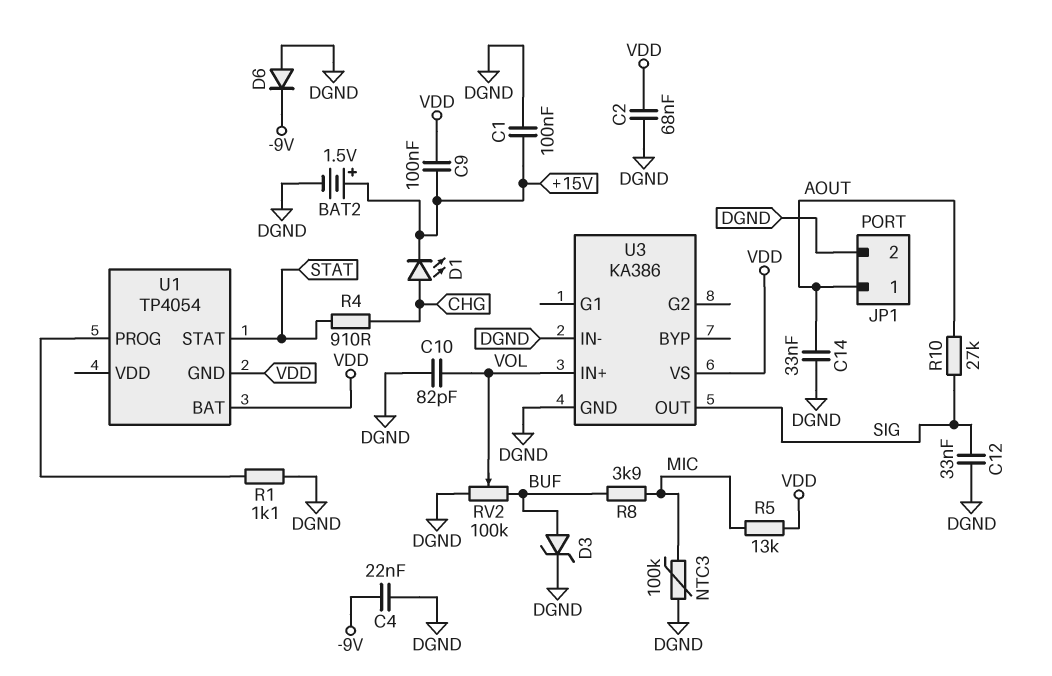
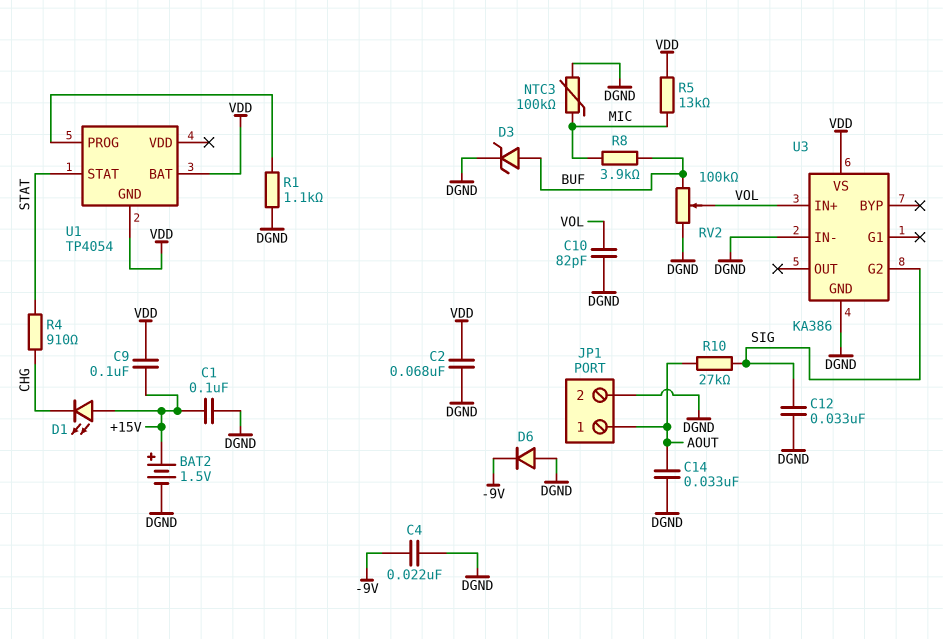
D1: LED (A CHG, K +15V) -> LED (A +15V, K CHG)
U3 pin G2: none -> SIG
U3 pin OUT: SIG -> none

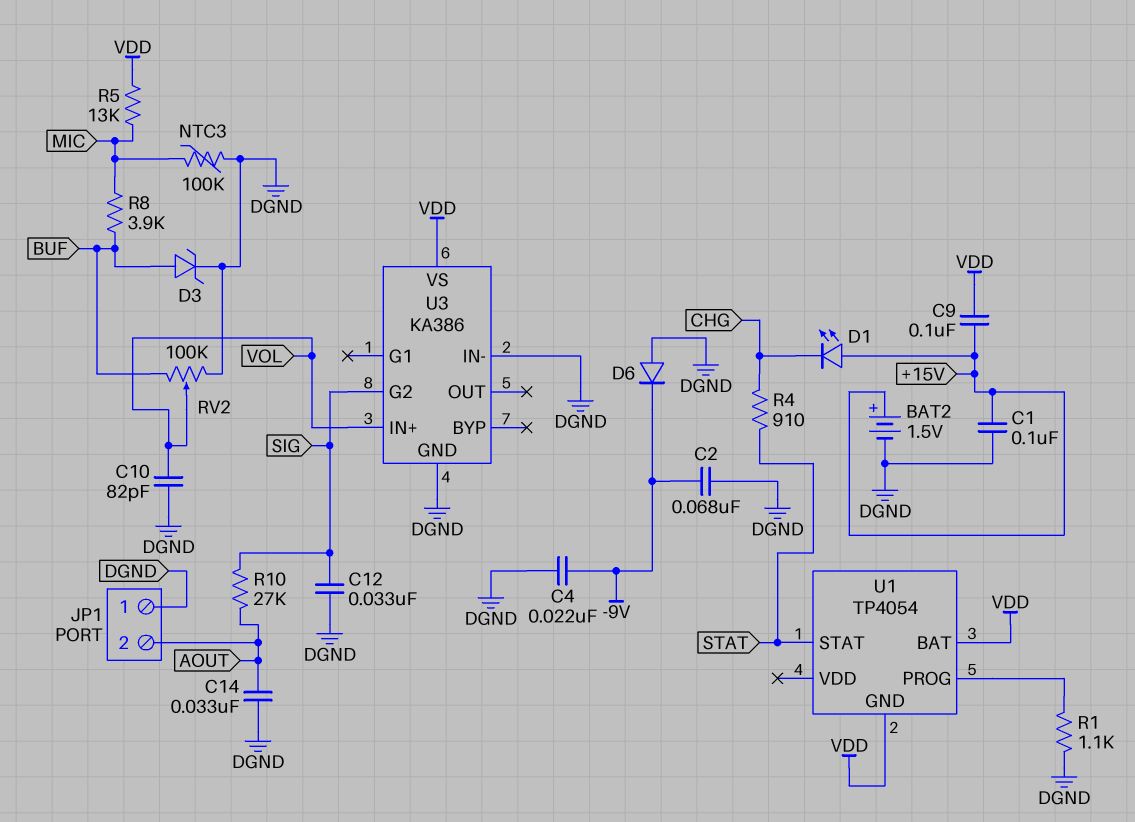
C2: 68nF (DGND, VDD) -> 68nF (-9V, DGND)
JP1 pin 1: AOUT -> DGND
JP1 pin 2: DGND -> AOUT

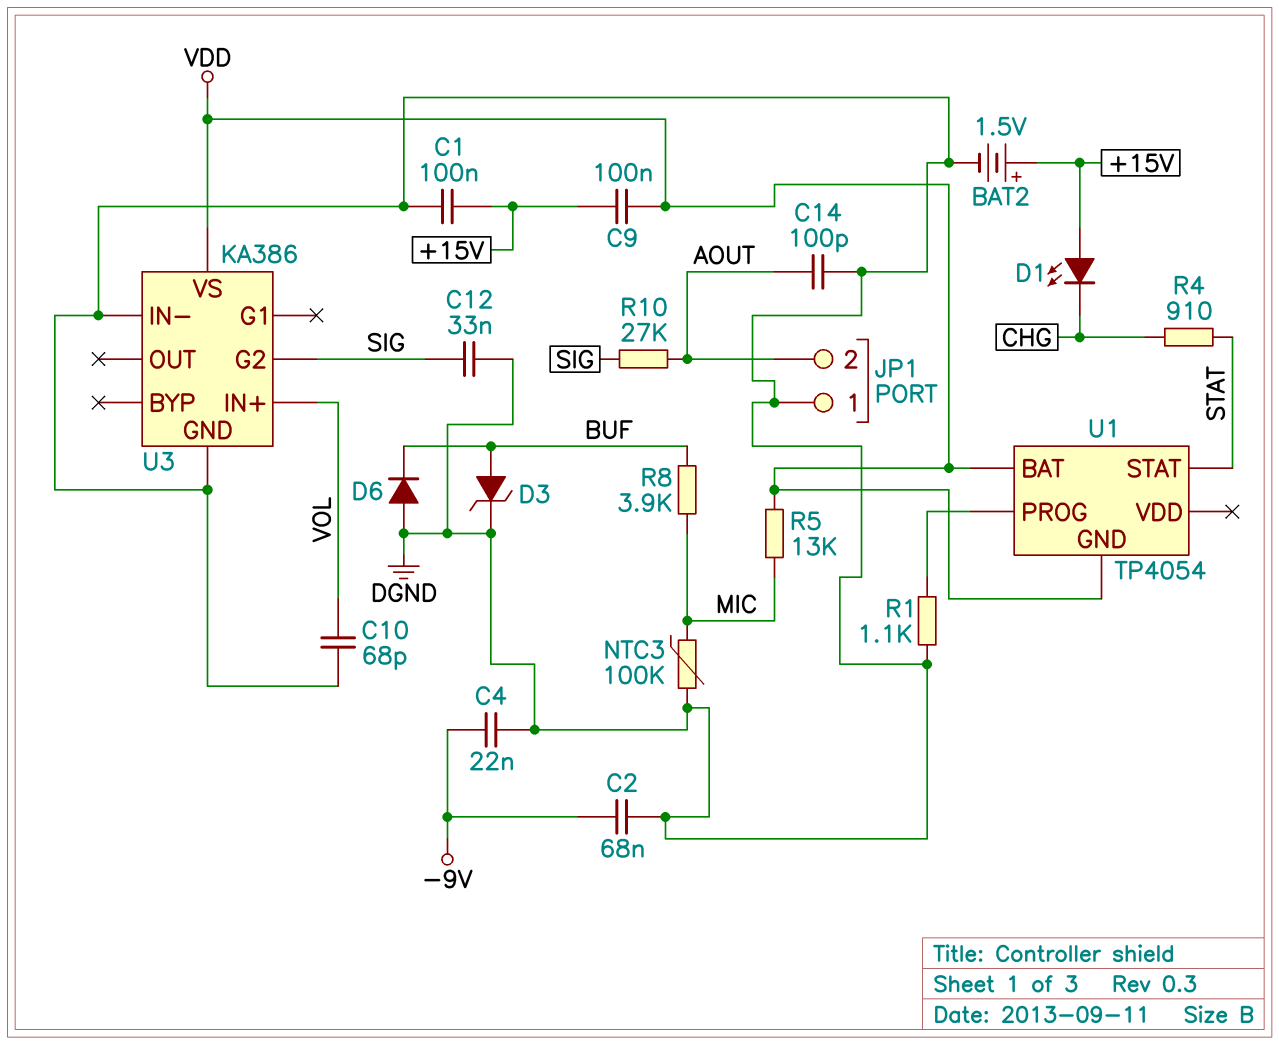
C10: 82pF (DGND, VOL) -> 68pF (DGND, VOL)
C14: 33nF (AOUT, DGND) -> 100pF (AOUT, DGND)
D6: diode (A DGND, K -9V) -> diode (A DGND, K BUF)
RV2: 100k (BUF, DGND, wiper VOL) -> none

